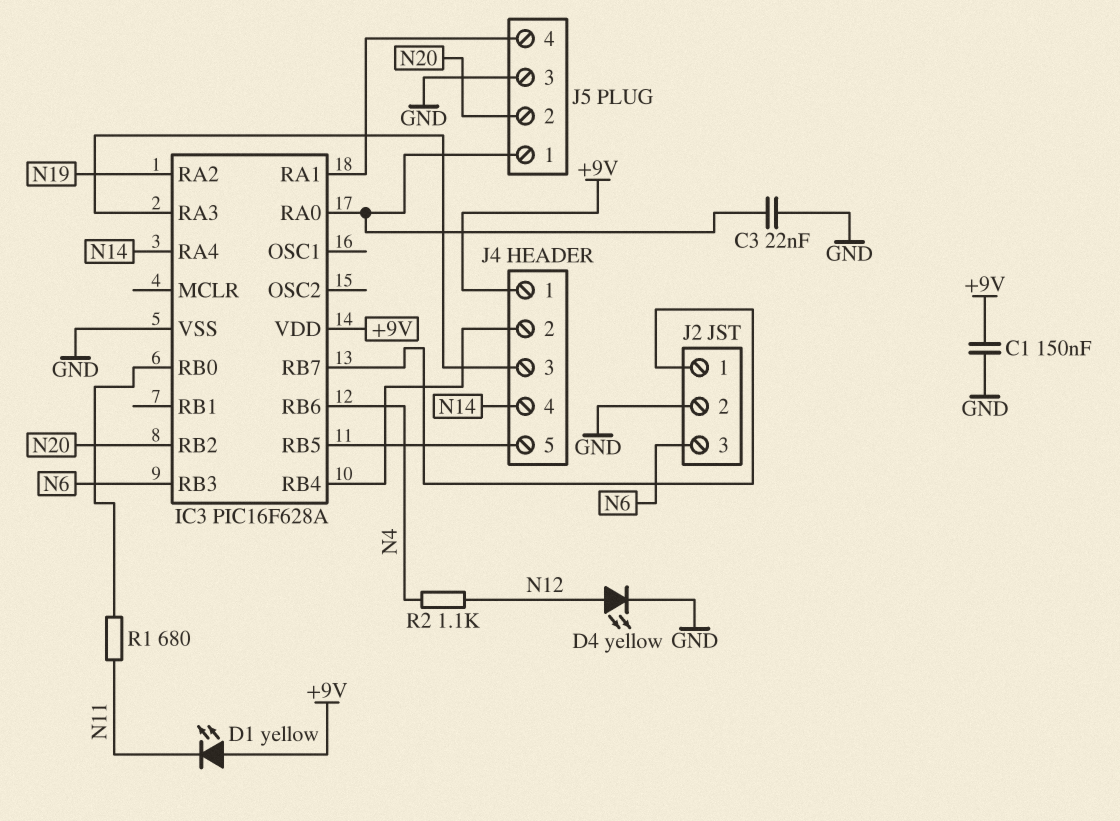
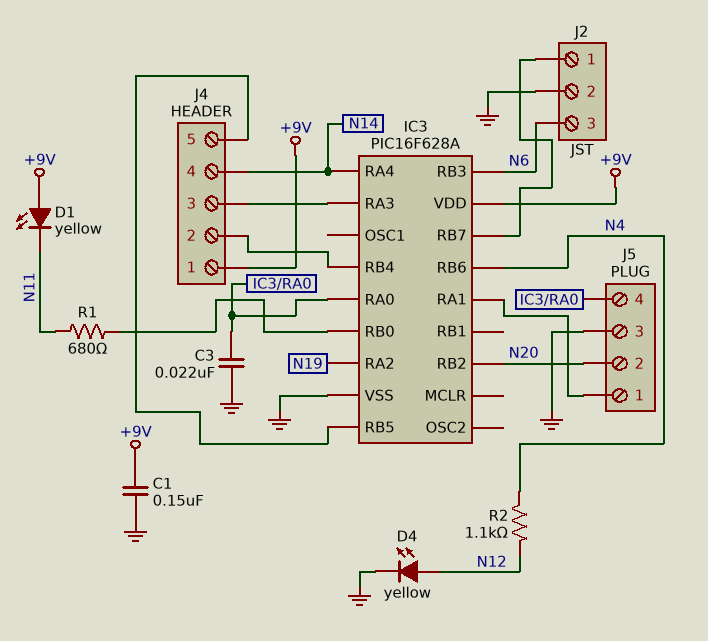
J5 pin 1: IC3/RA0 -> IC3/RA1
J5 pin 4: IC3/RA1 -> IC3/RA0

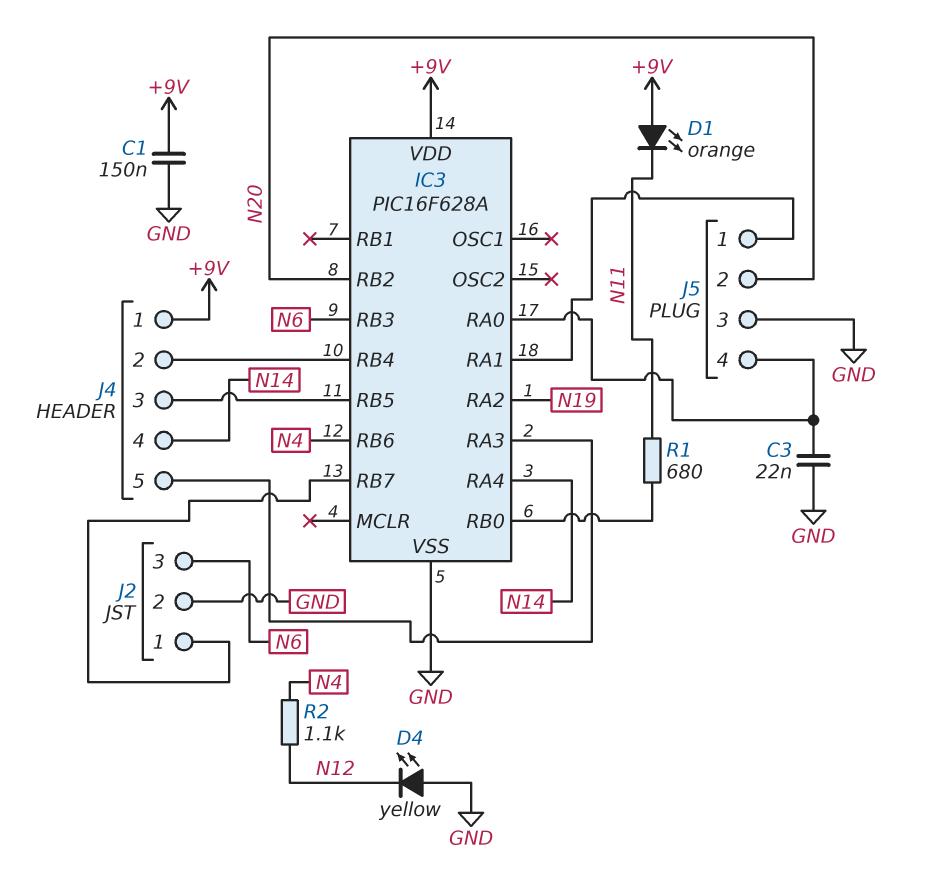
D1: LED yellow (A +9V, K N11) -> LED orange (A +9V, K N11)
D4: LED yellow (A N12, K GND) -> LED yellow (A GND, K N12)
J4 pin 3: IC3/RA3 -> IC3/RB5
J4 pin 5: IC3/RB5 -> IC3/RA3

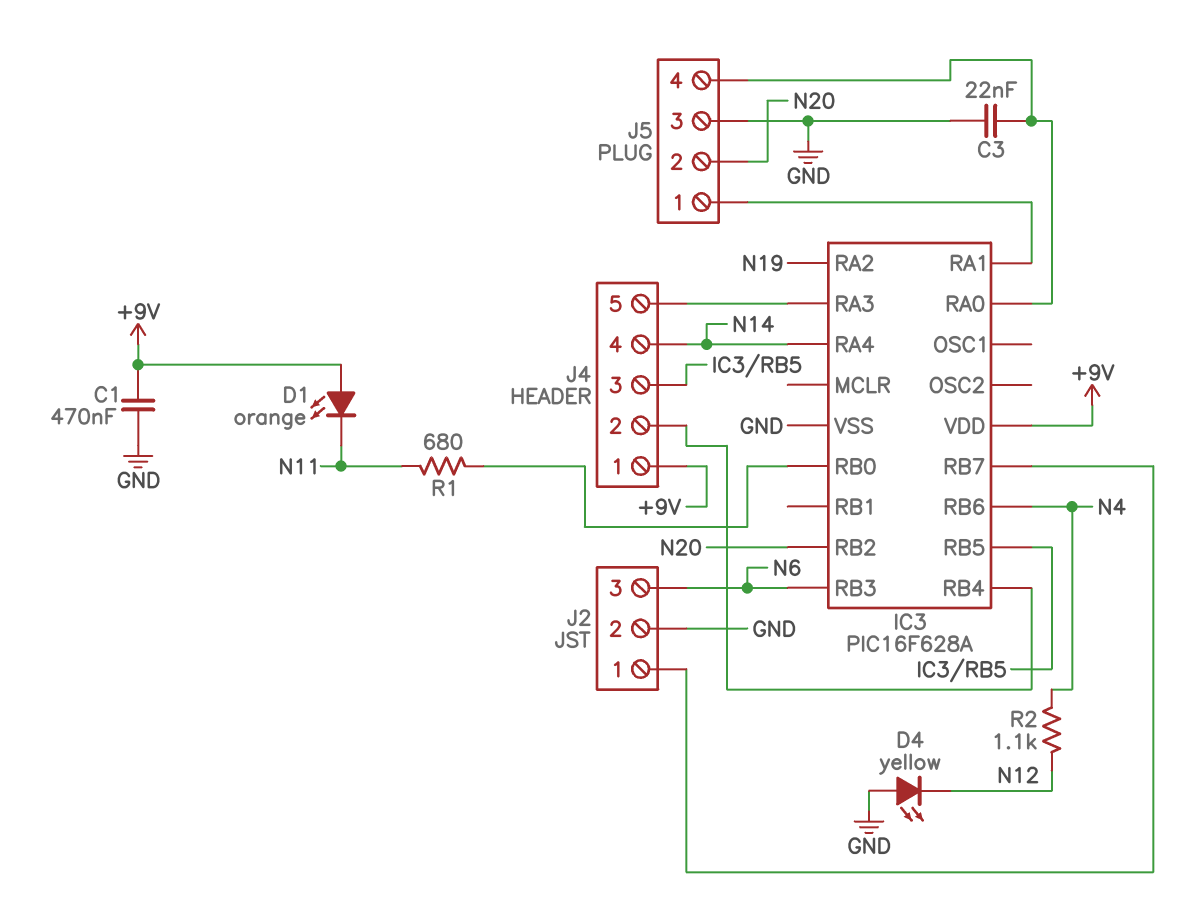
C1: 150nF (+9V, GND) -> 470nF (+9V, GND)

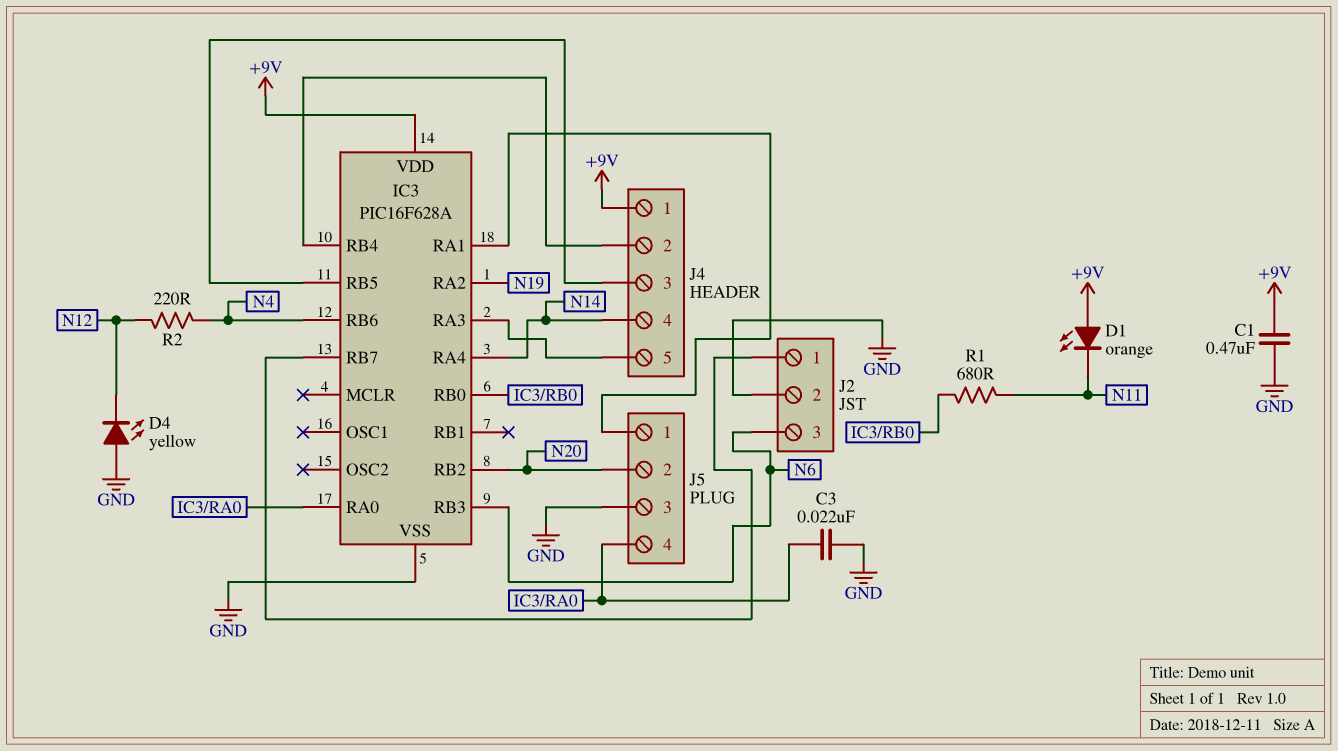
R2: 1.1k (N4, N12) -> 220 (N4, N12)

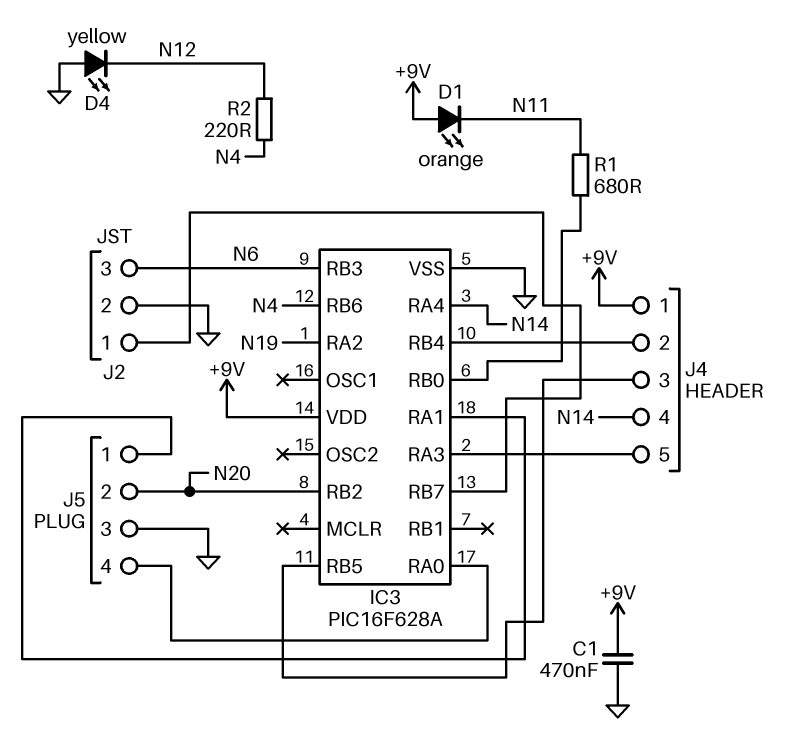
C3: 22nF (GND, IC3/RA0) -> none

